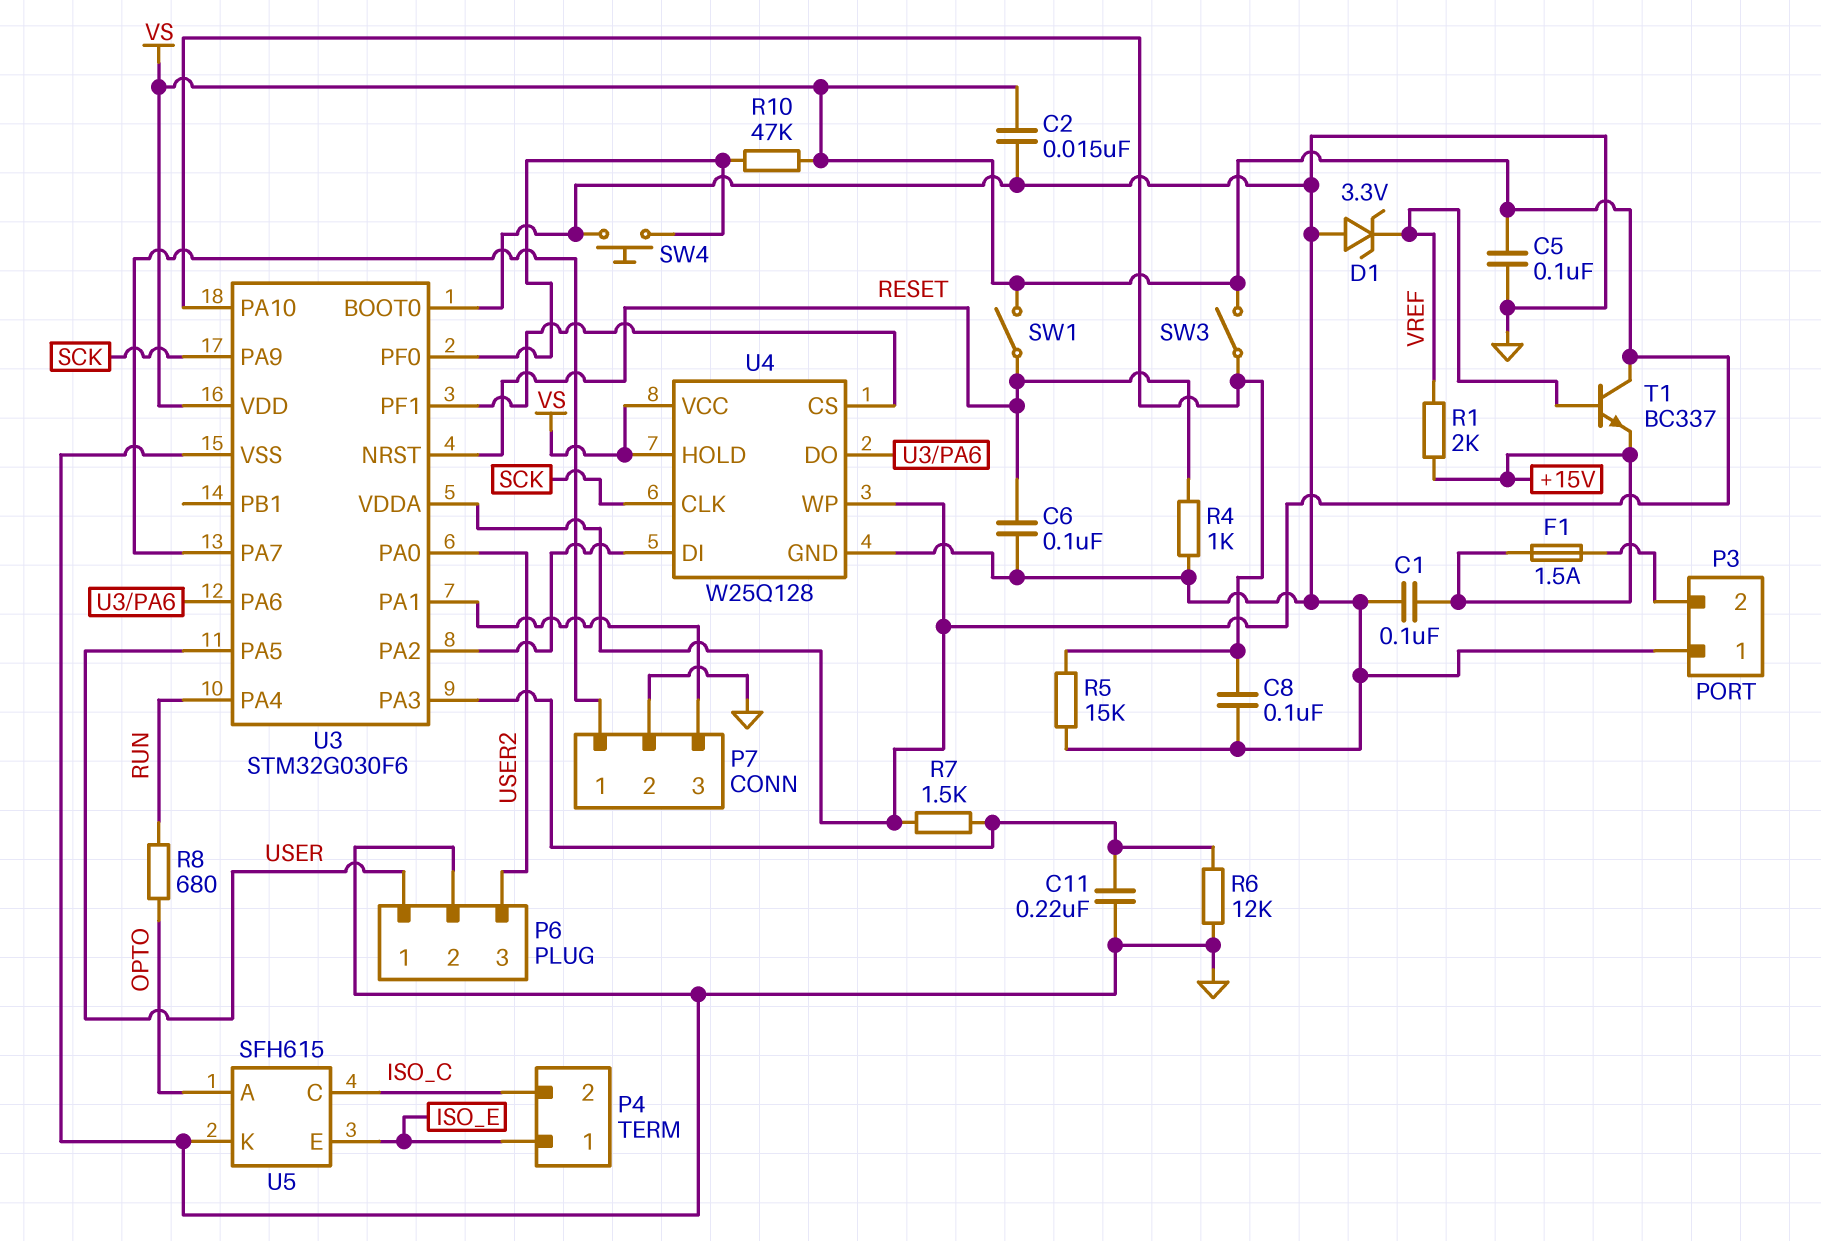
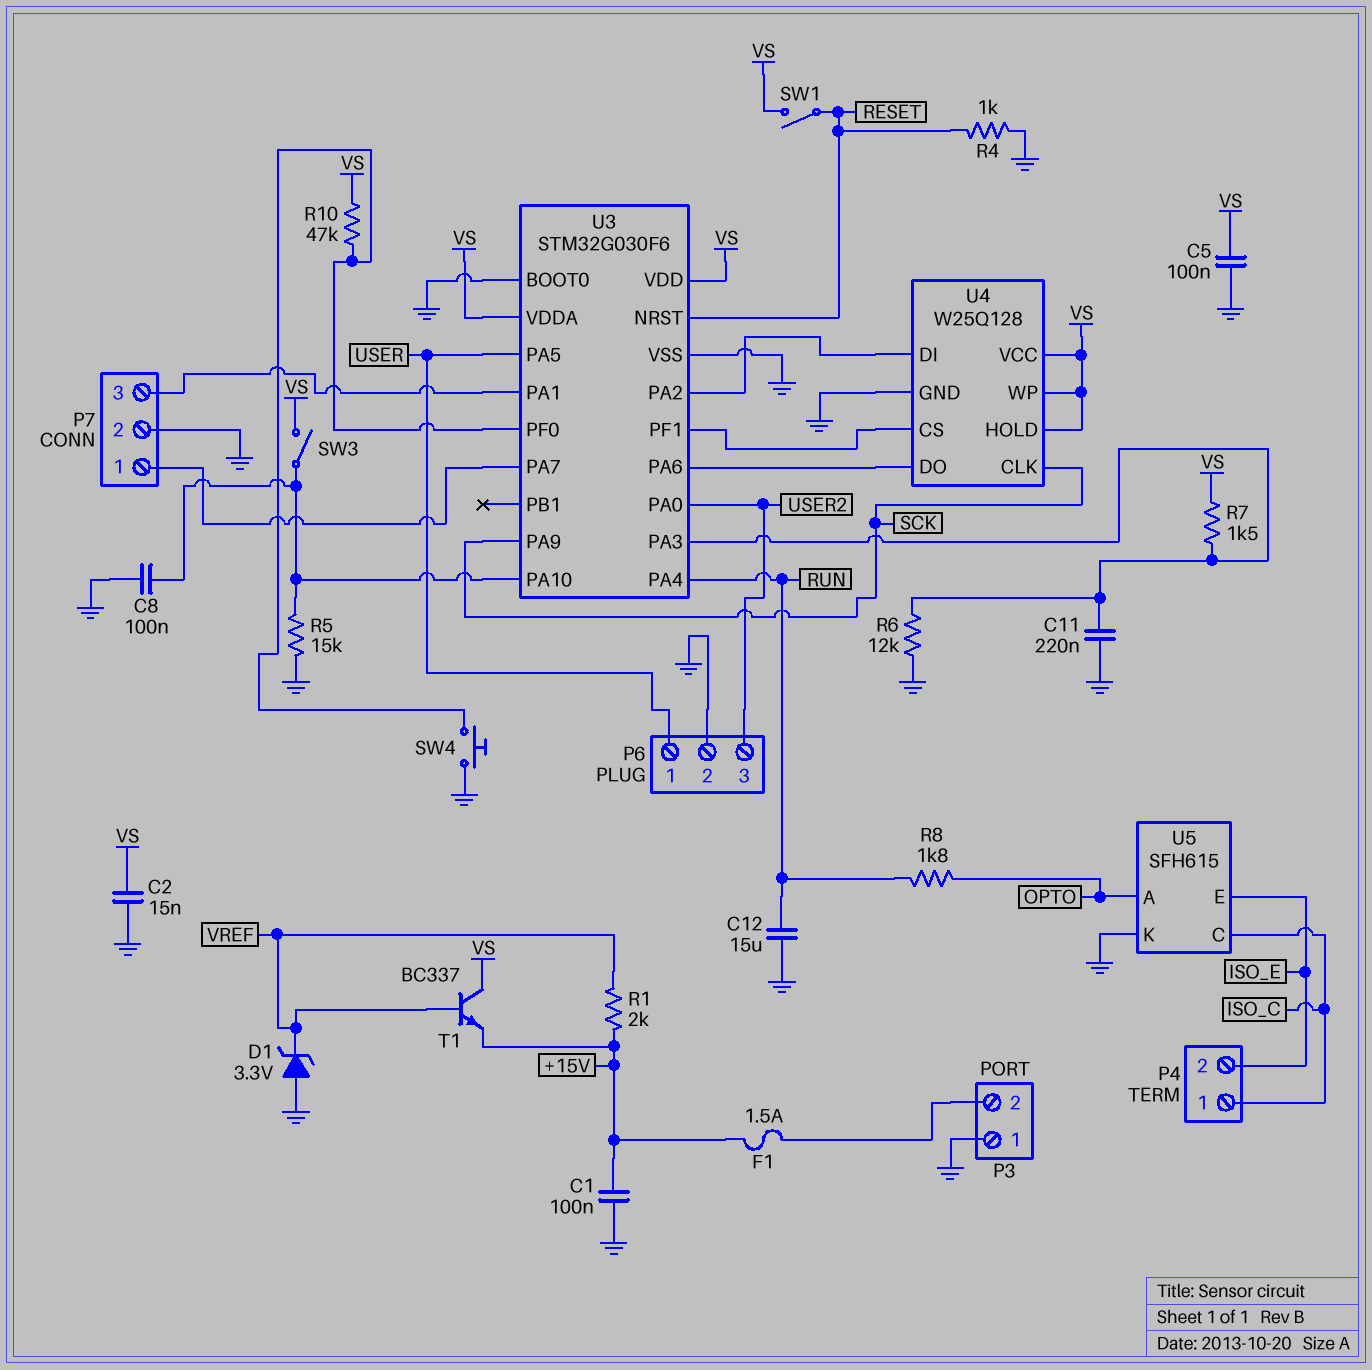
C6: 100nF (GND, RESET) -> none
C12: none -> 15uF (GND, RUN)
P4 pin 1: ISO_E -> ISO_C
P4 pin 2: ISO_C -> ISO_E
R8: 680 (OPTO, RUN) -> 1.8k (OPTO, RUN)

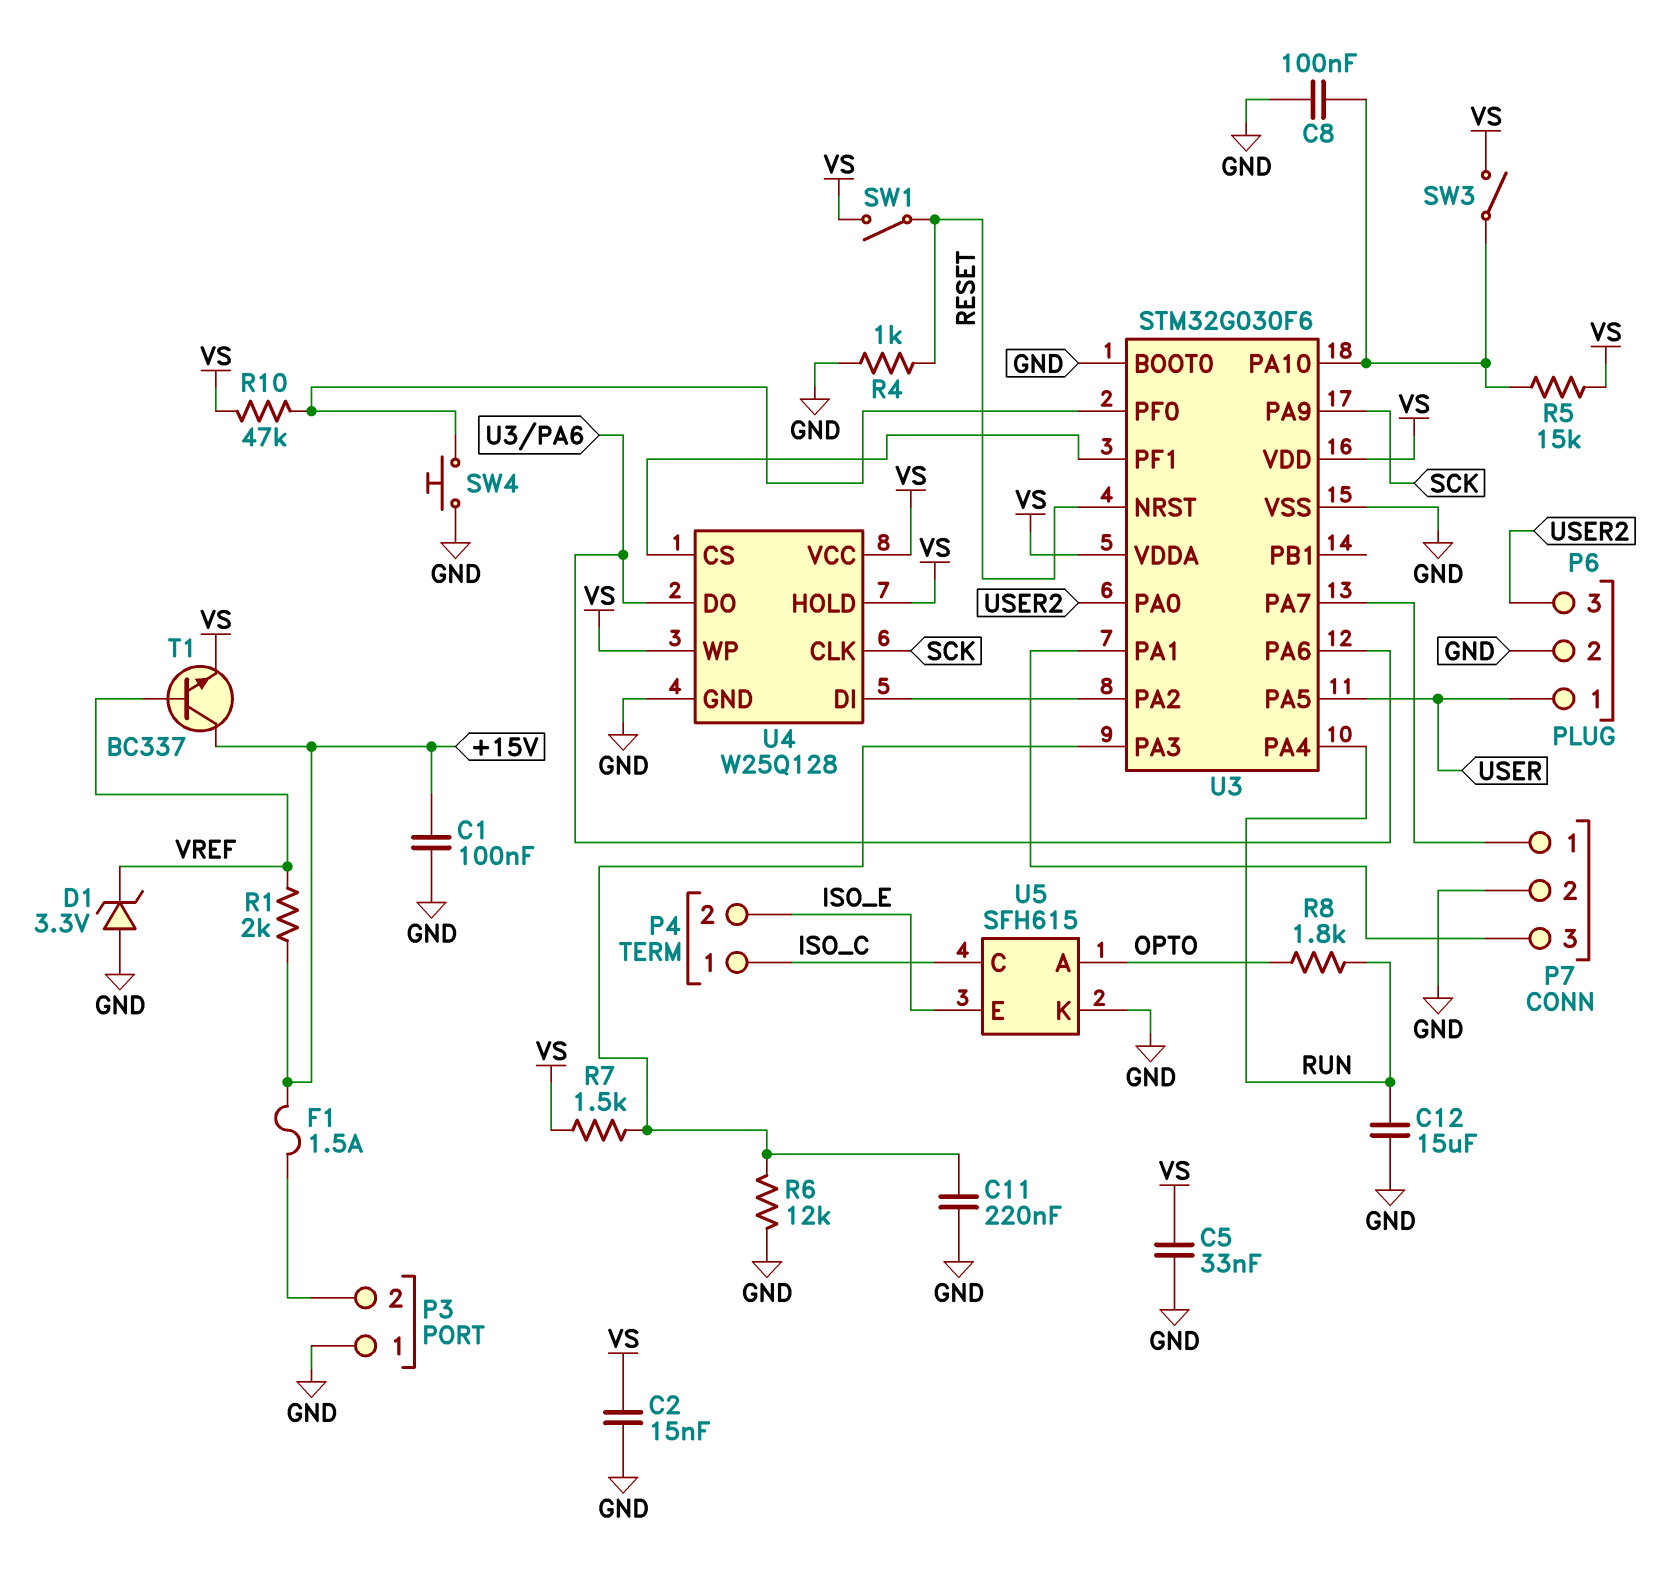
C5: 100nF (GND, VS) -> 33nF (GND, VS)
R5: 15k (GND, U3/PA10) -> 15k (U3/PA10, VS)
T1: NPN BC337 (B VREF, C VS, E +15V) -> NPN BC337 (B VREF, C +15V, E VS)

